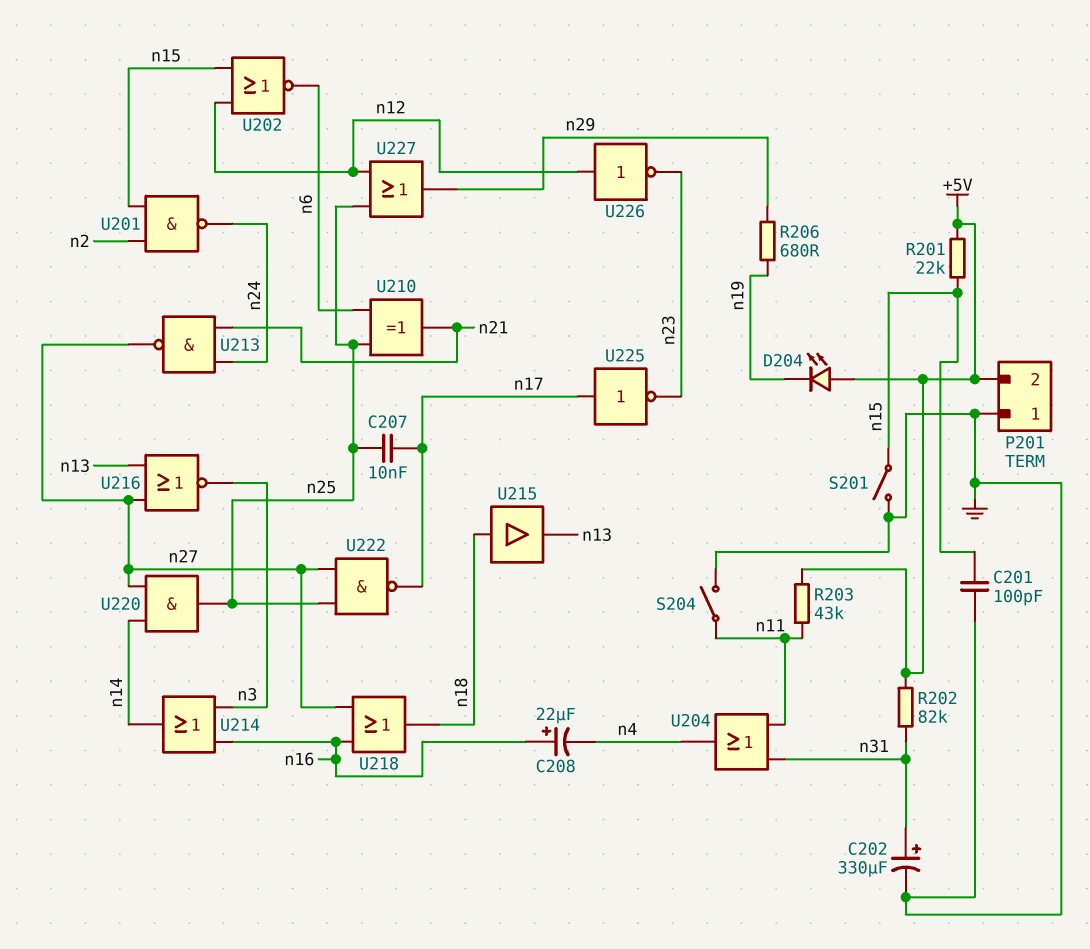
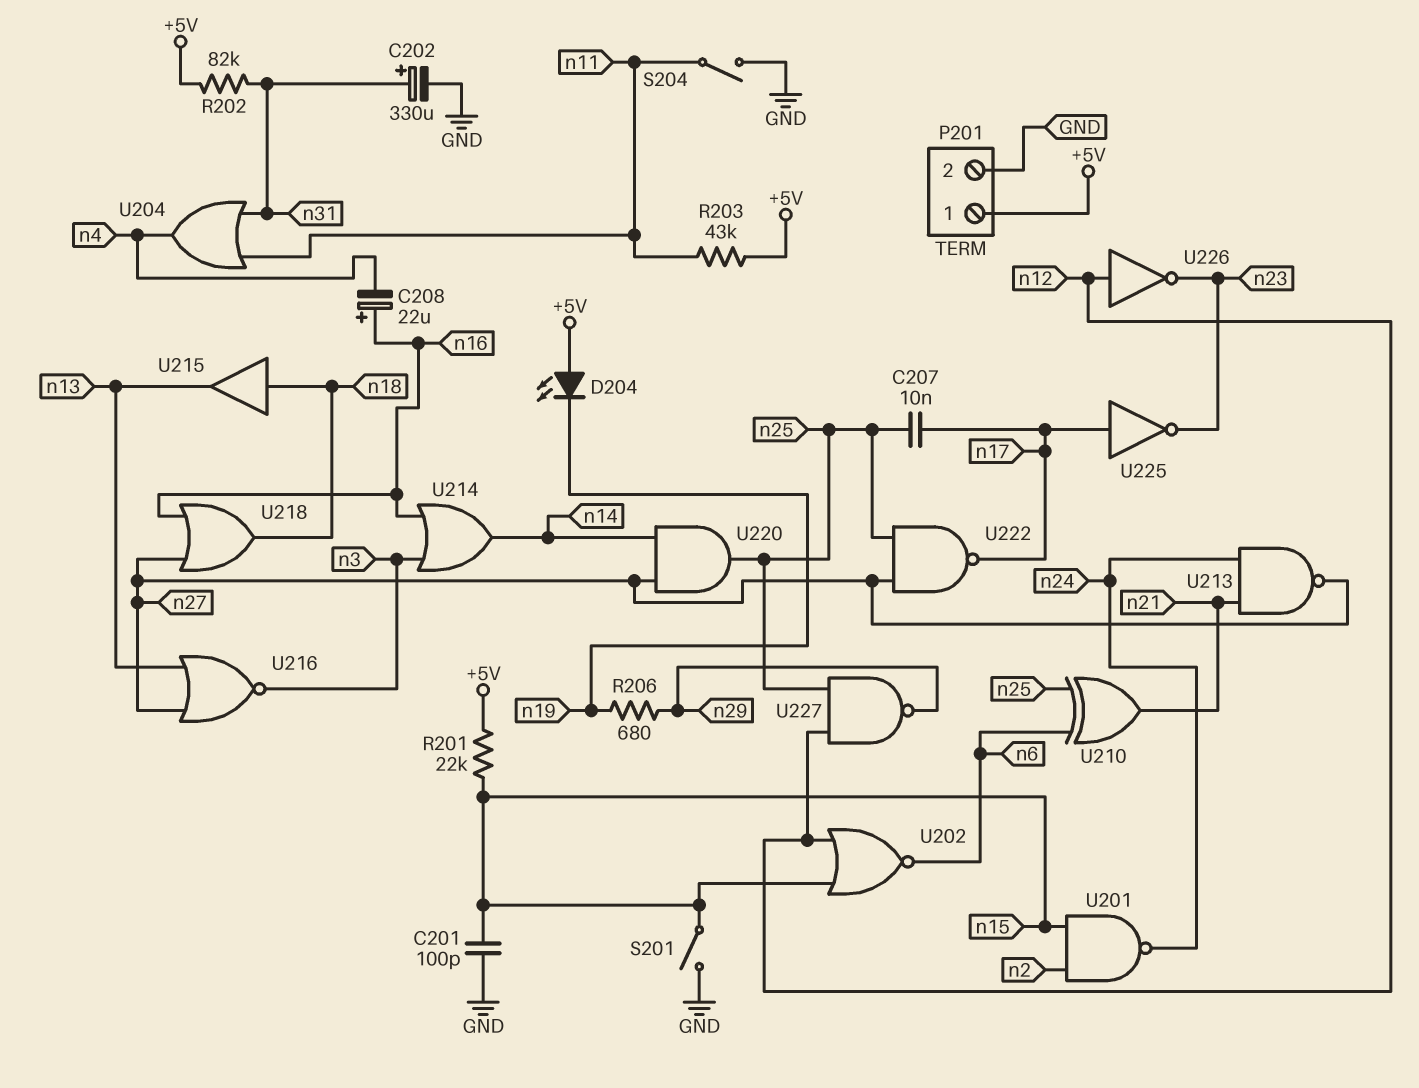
P201 pin 1: GND -> +5V
P201 pin 2: +5V -> GND
U227: OR (in n12, in n25, out n29) -> NAND (in n12, in n25, out n29)

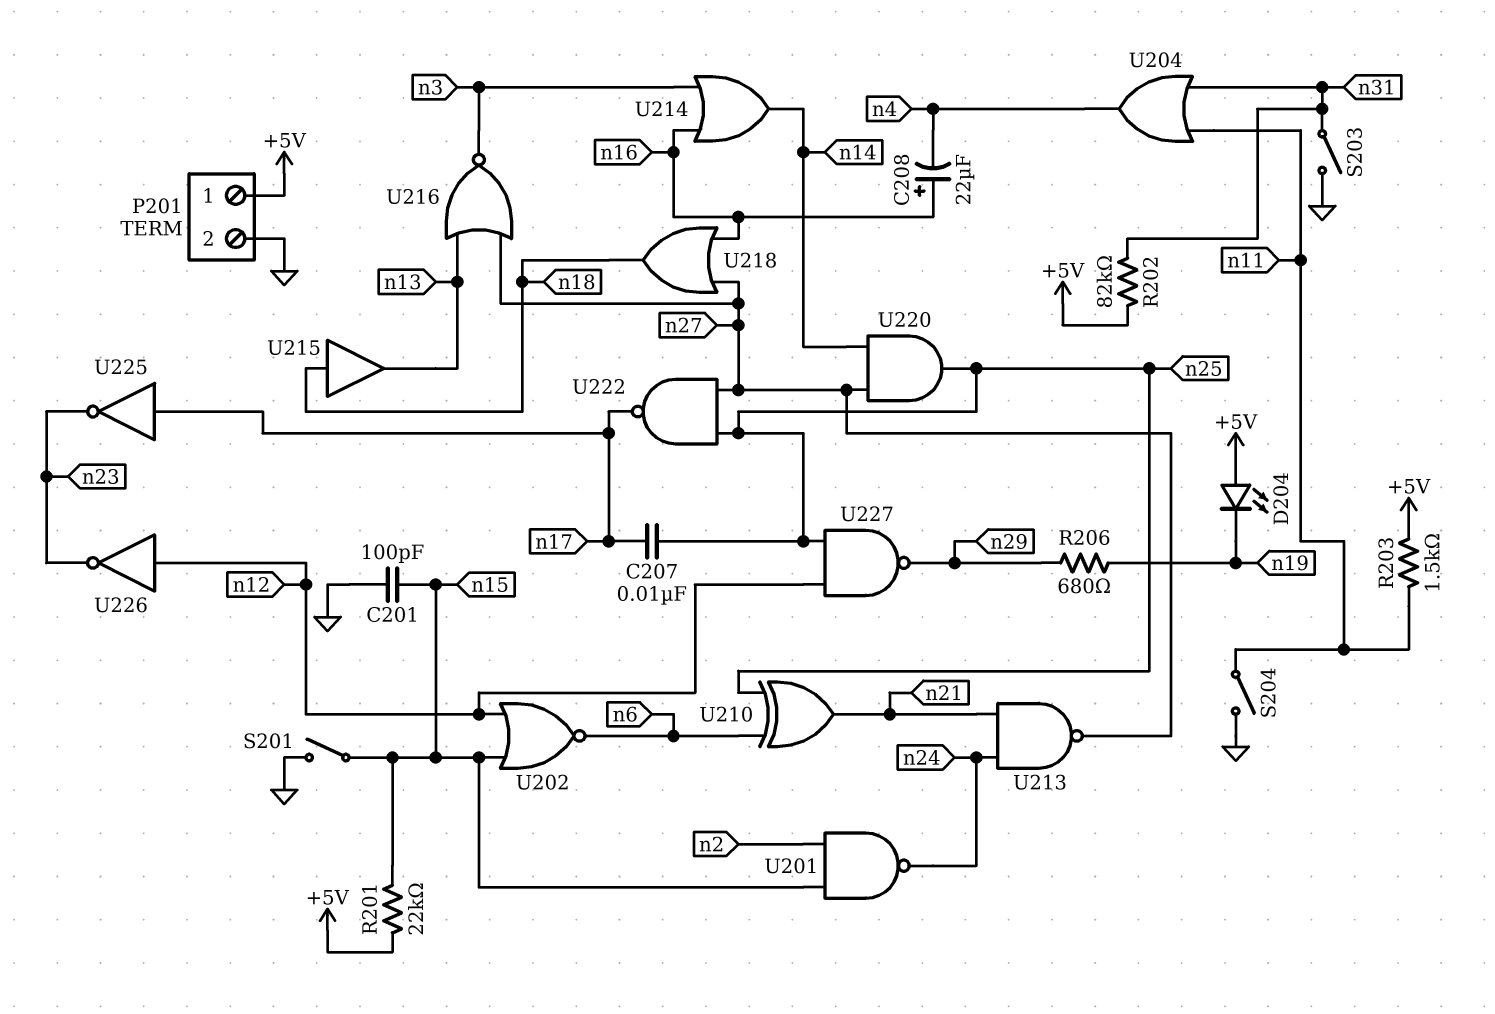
C202: 330uF (plus n31, minus GND) -> none
R203: 43k (+5V, n11) -> 1.5k (+5V, n11)
S203: none -> switch (GND, n31)

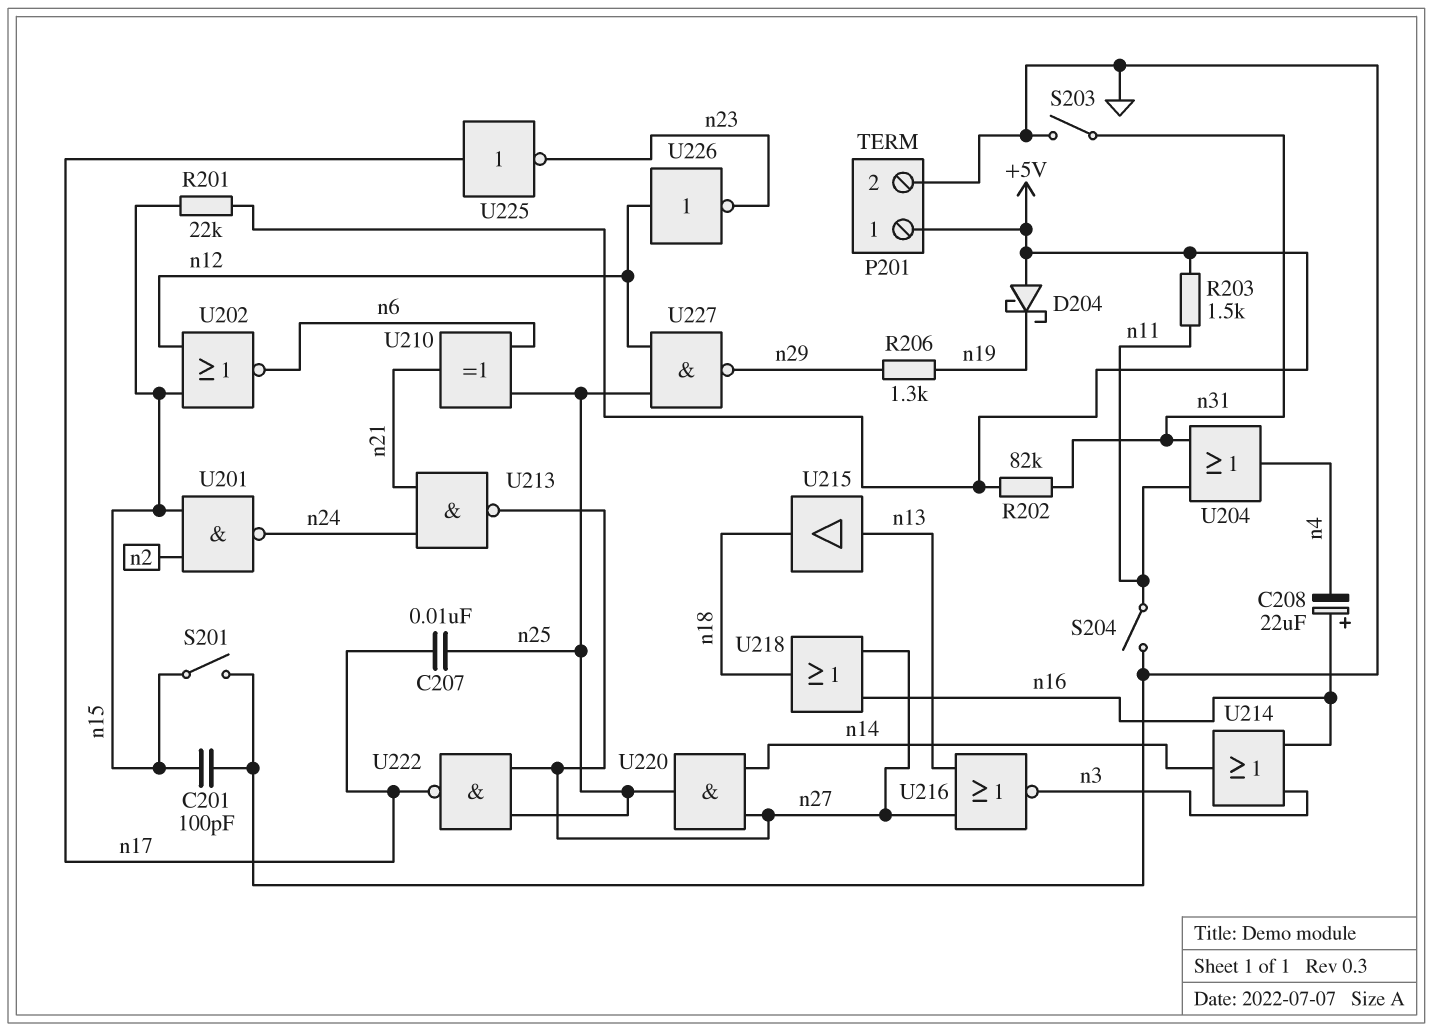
D204: LED (A +5V, K n19) -> schottky (A +5V, K n19)
R206: 680 (n19, n29) -> 1.3k (n19, n29)
U215: buffer (in n18, out n13) -> buffer (in n13, out n18)

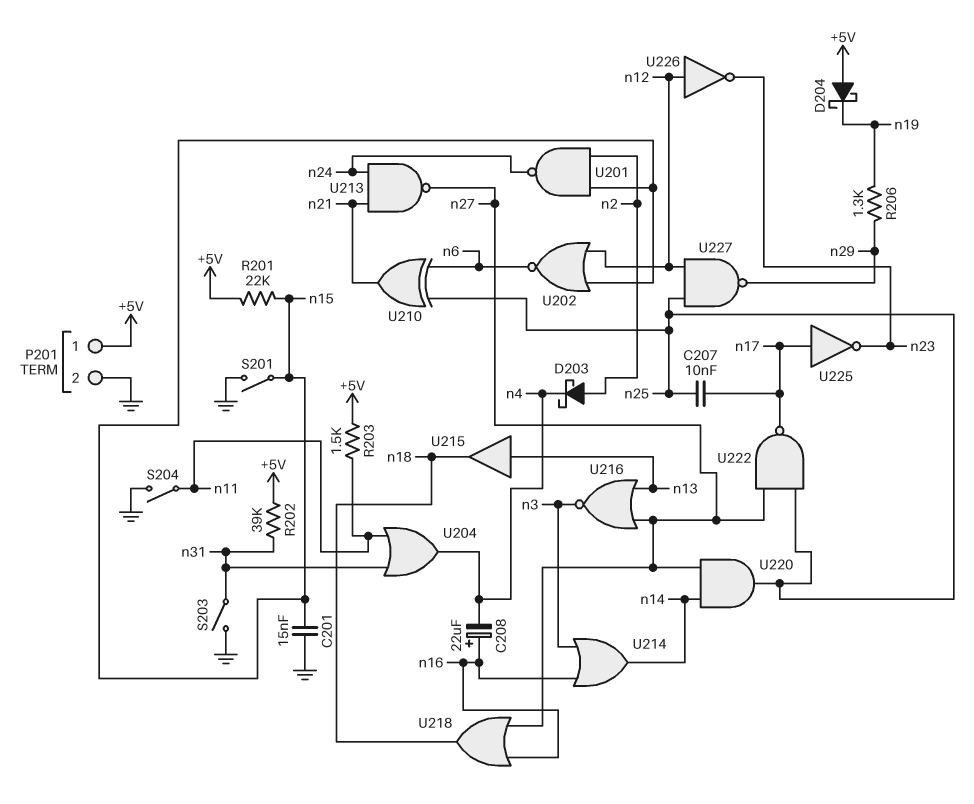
C201: 100pF (GND, n15) -> 15nF (GND, n15)
D203: none -> schottky (A n2, K n4)
R202: 82k (+5V, n31) -> 39k (+5V, n31)

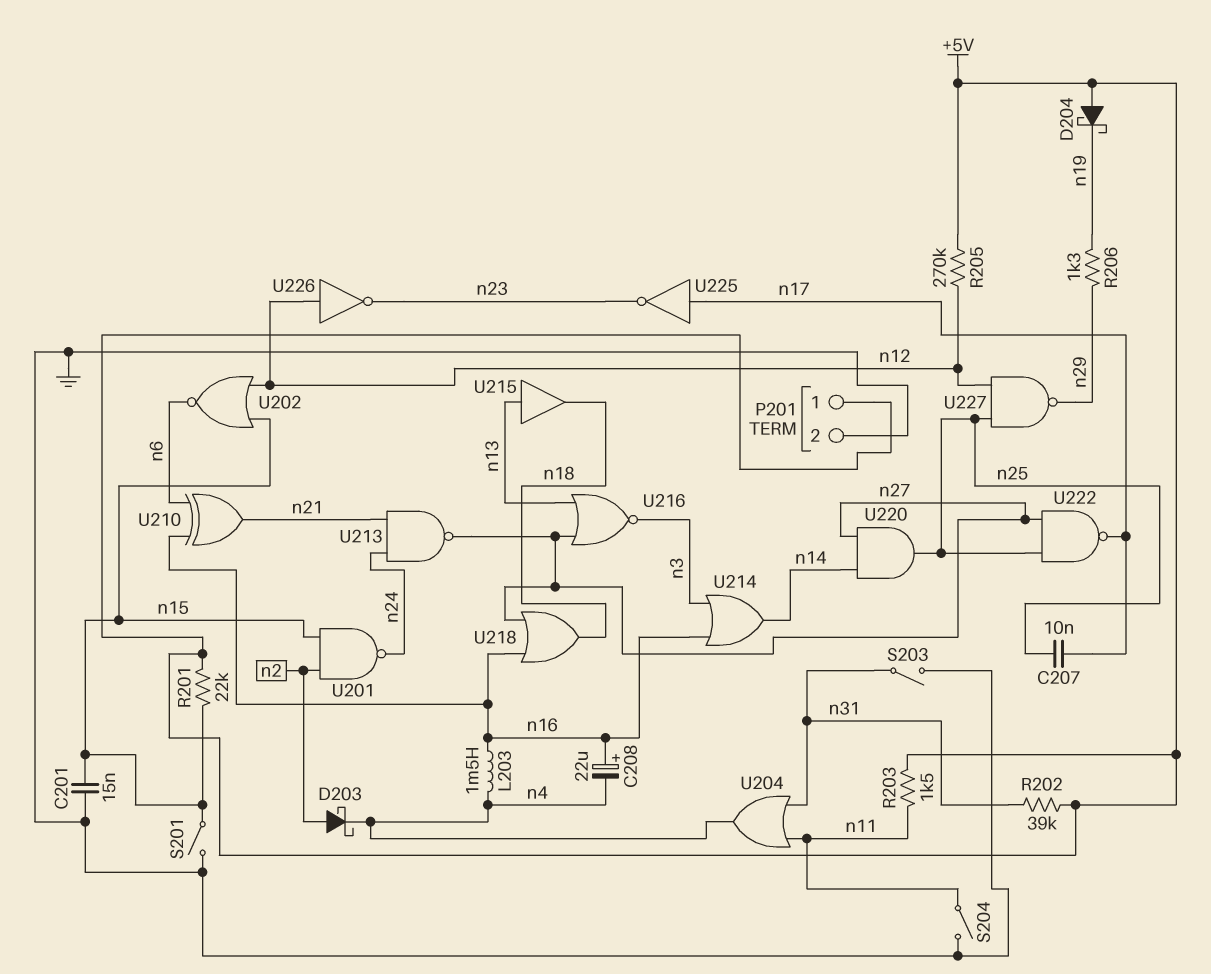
L203: none -> 1.5mH (n4, n16)
R205: none -> 270k (+5V, n12)
U210: XOR (in n6, in n25, out n21) -> XOR (in n6, in n16, out n21)

